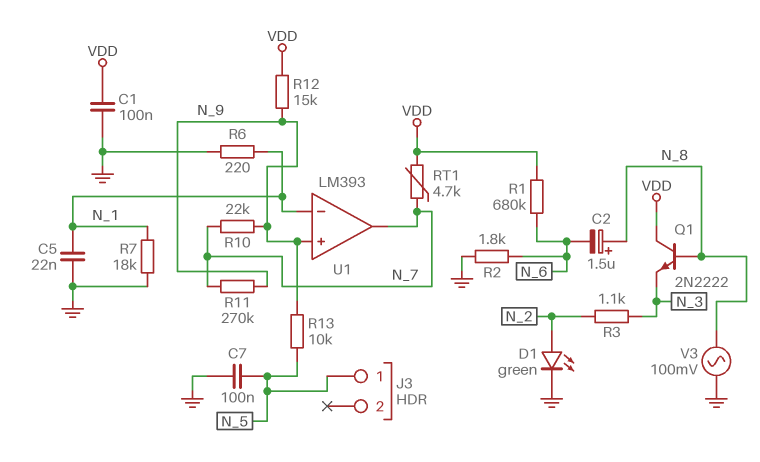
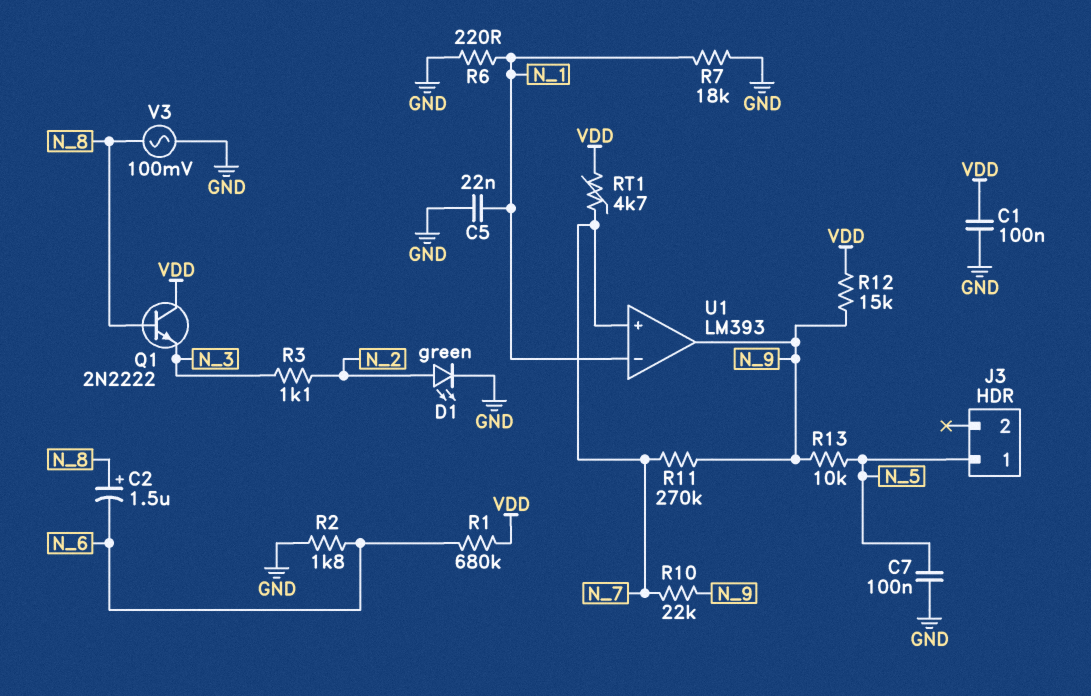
U1 pin in+: N_9 -> N_7
U1 pin out: N_7 -> N_9

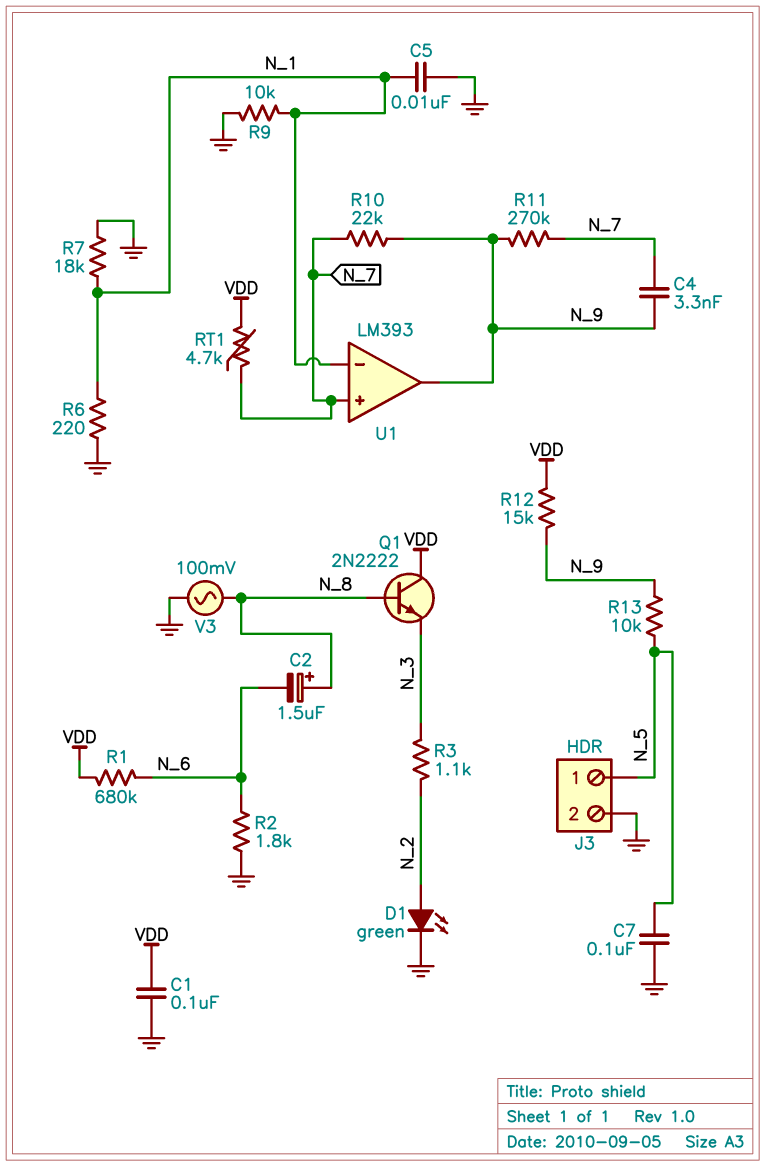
C4: none -> 3.3nF (N_7, N_9)
C5: 22nF (GND, N_1) -> 10nF (GND, N_1)
J3 pin 2: none -> GND
R9: none -> 10k (GND, N_1)

